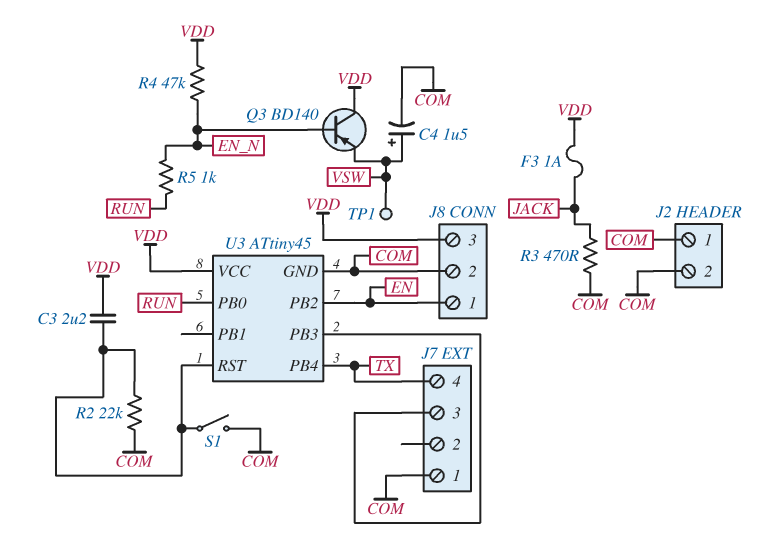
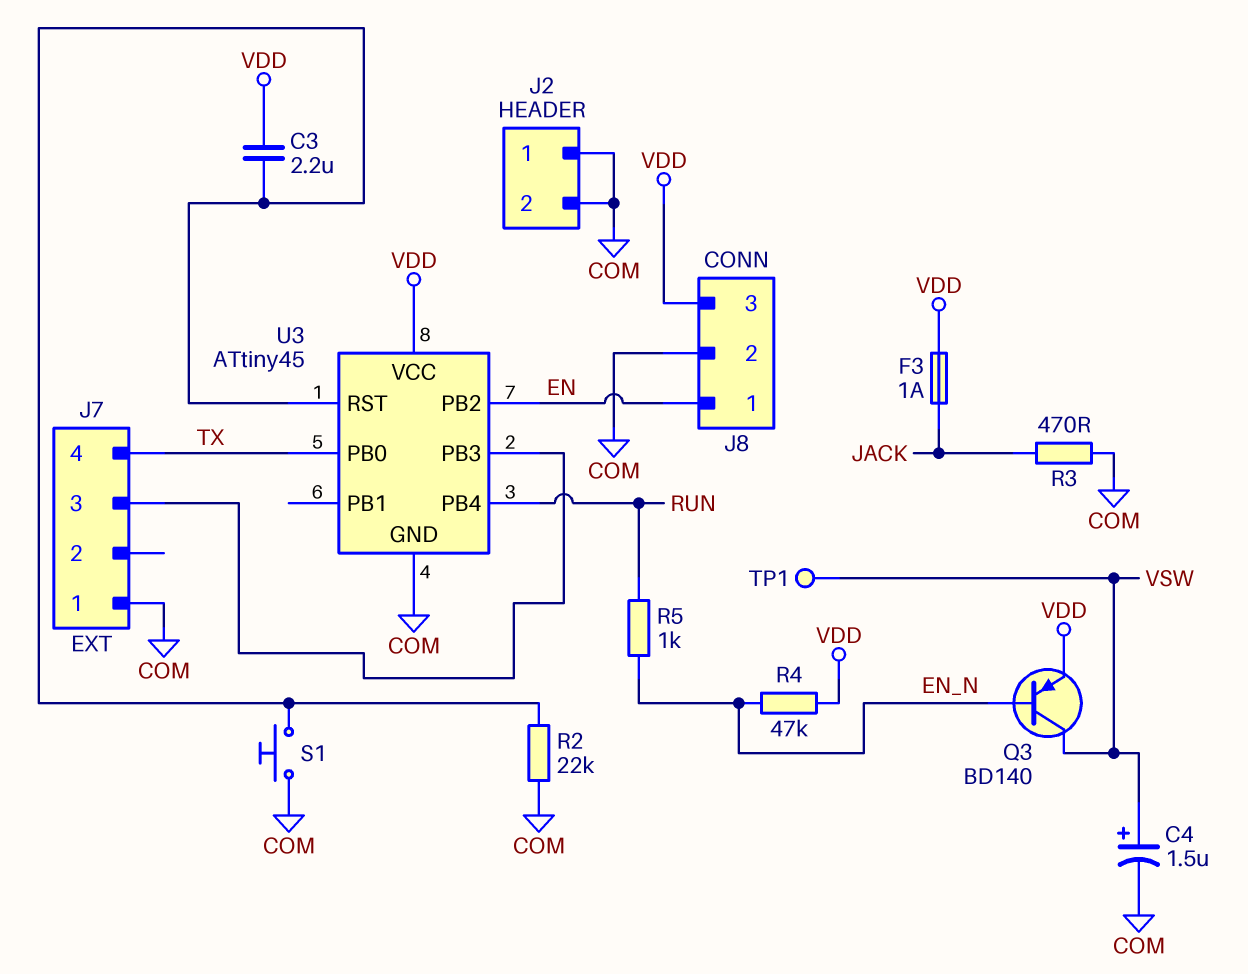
Q3: PNP BD140 (B EN_N, C VDD, E VSW) -> PNP BD140 (B EN_N, C VSW, E VDD)
S1: switch (COM, U3/RST) -> button (COM, U3/RST)
U3 pin PB0: RUN -> TX
U3 pin PB4: TX -> RUN

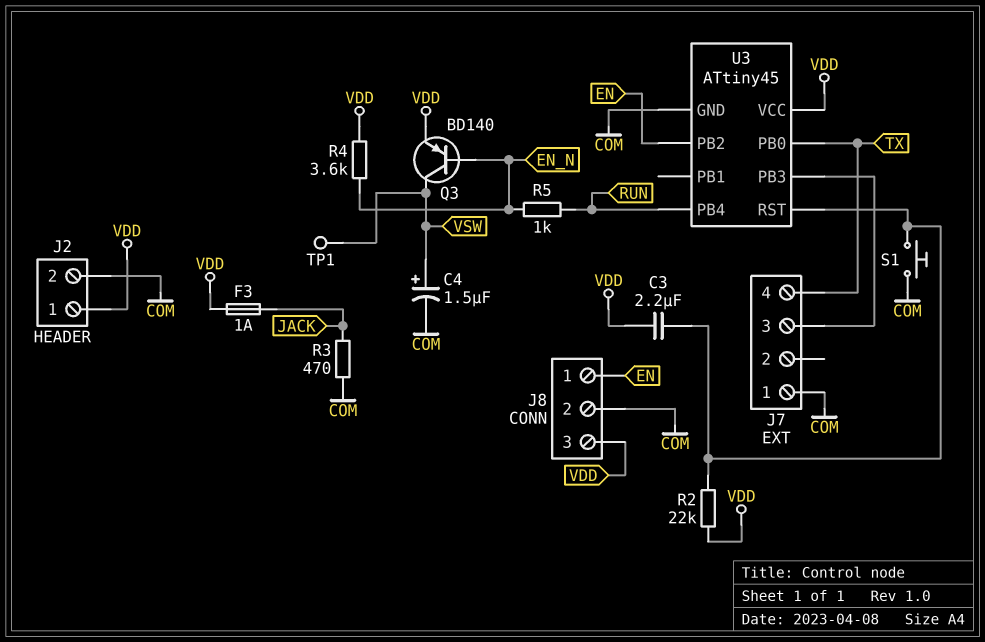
J2 pin 1: COM -> VDD
R2: 22k (COM, U3/RST) -> 22k (U3/RST, VDD)
R4: 47k (EN_N, VDD) -> 3.6k (EN_N, VDD)

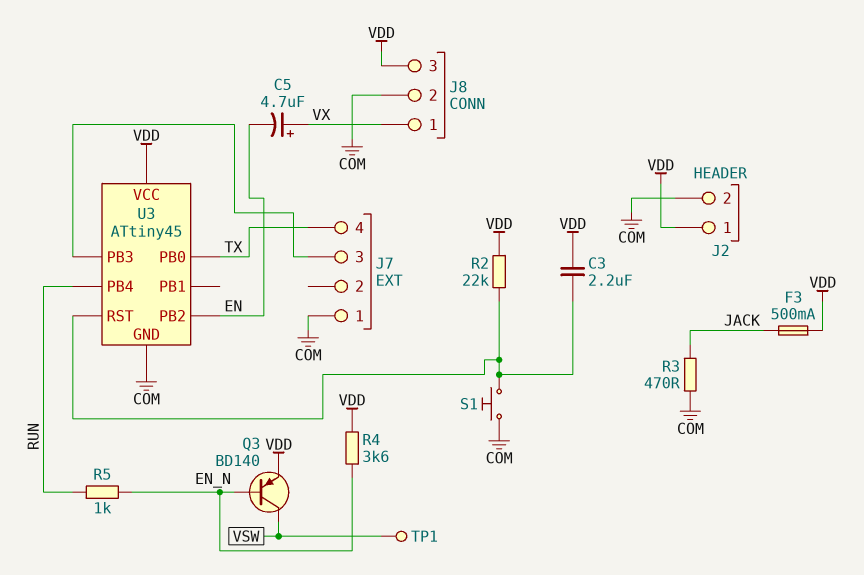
C4: 1.5uF (plus VSW, minus COM) -> none
C5: none -> 4.7uF (plus VX, minus EN)
F3: 1A (JACK, VDD) -> 500mA (JACK, VDD)
J8 pin 1: EN -> VX

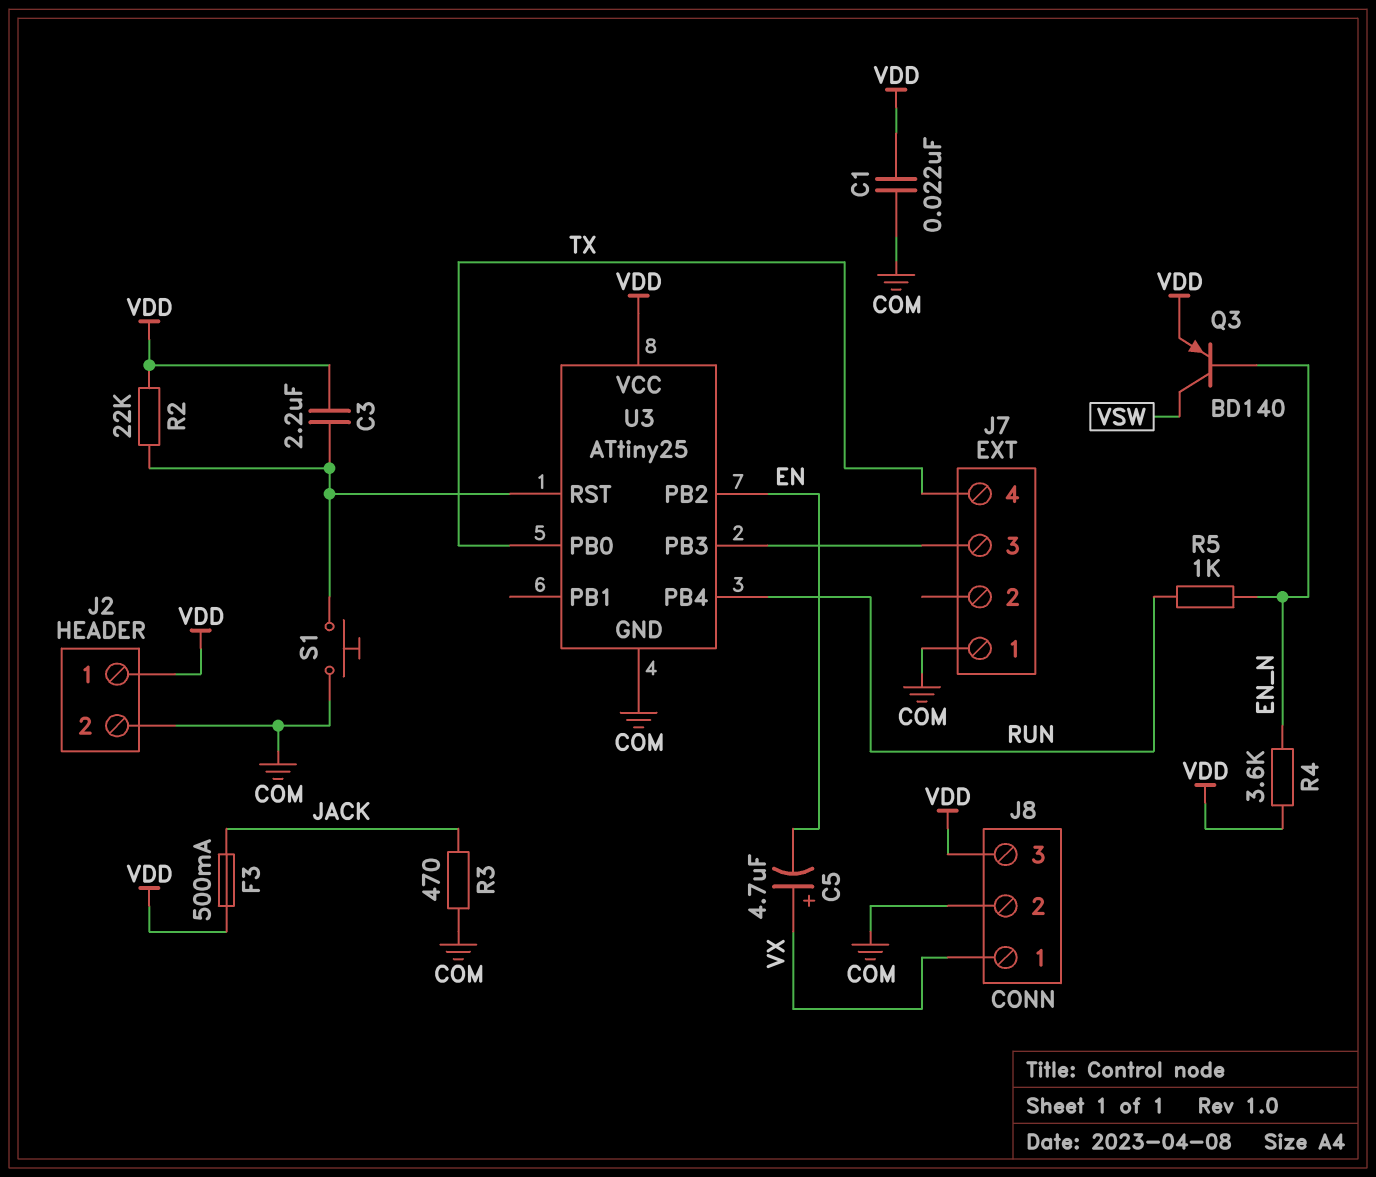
C1: none -> 22nF (COM, VDD)
TP1: test point (VSW) -> none
U3: ATtiny45 -> ATtiny25

